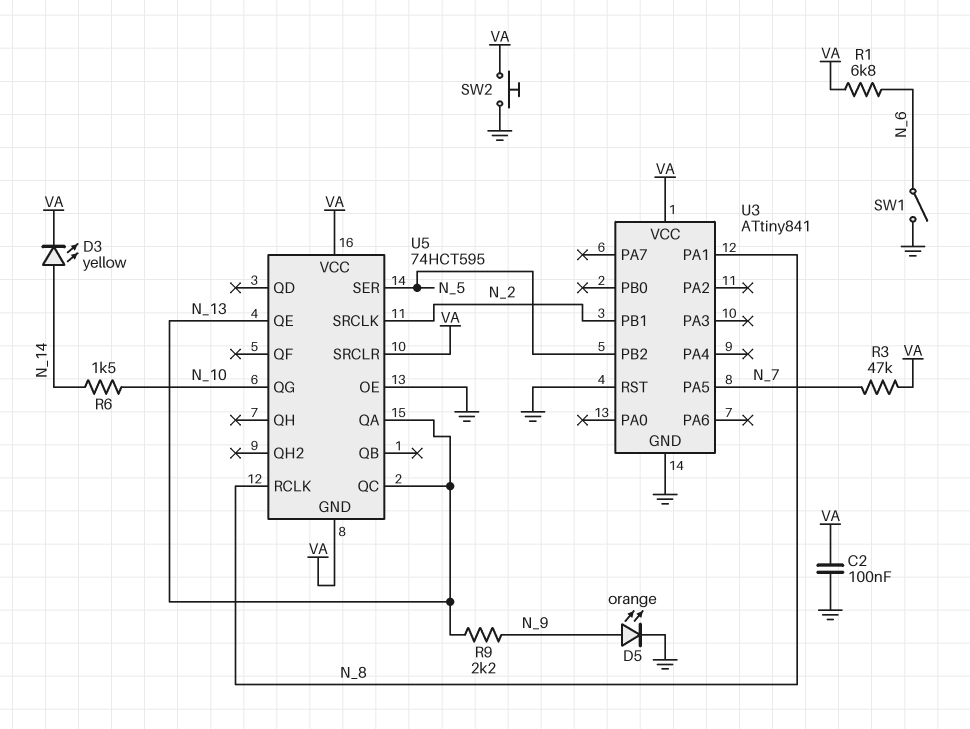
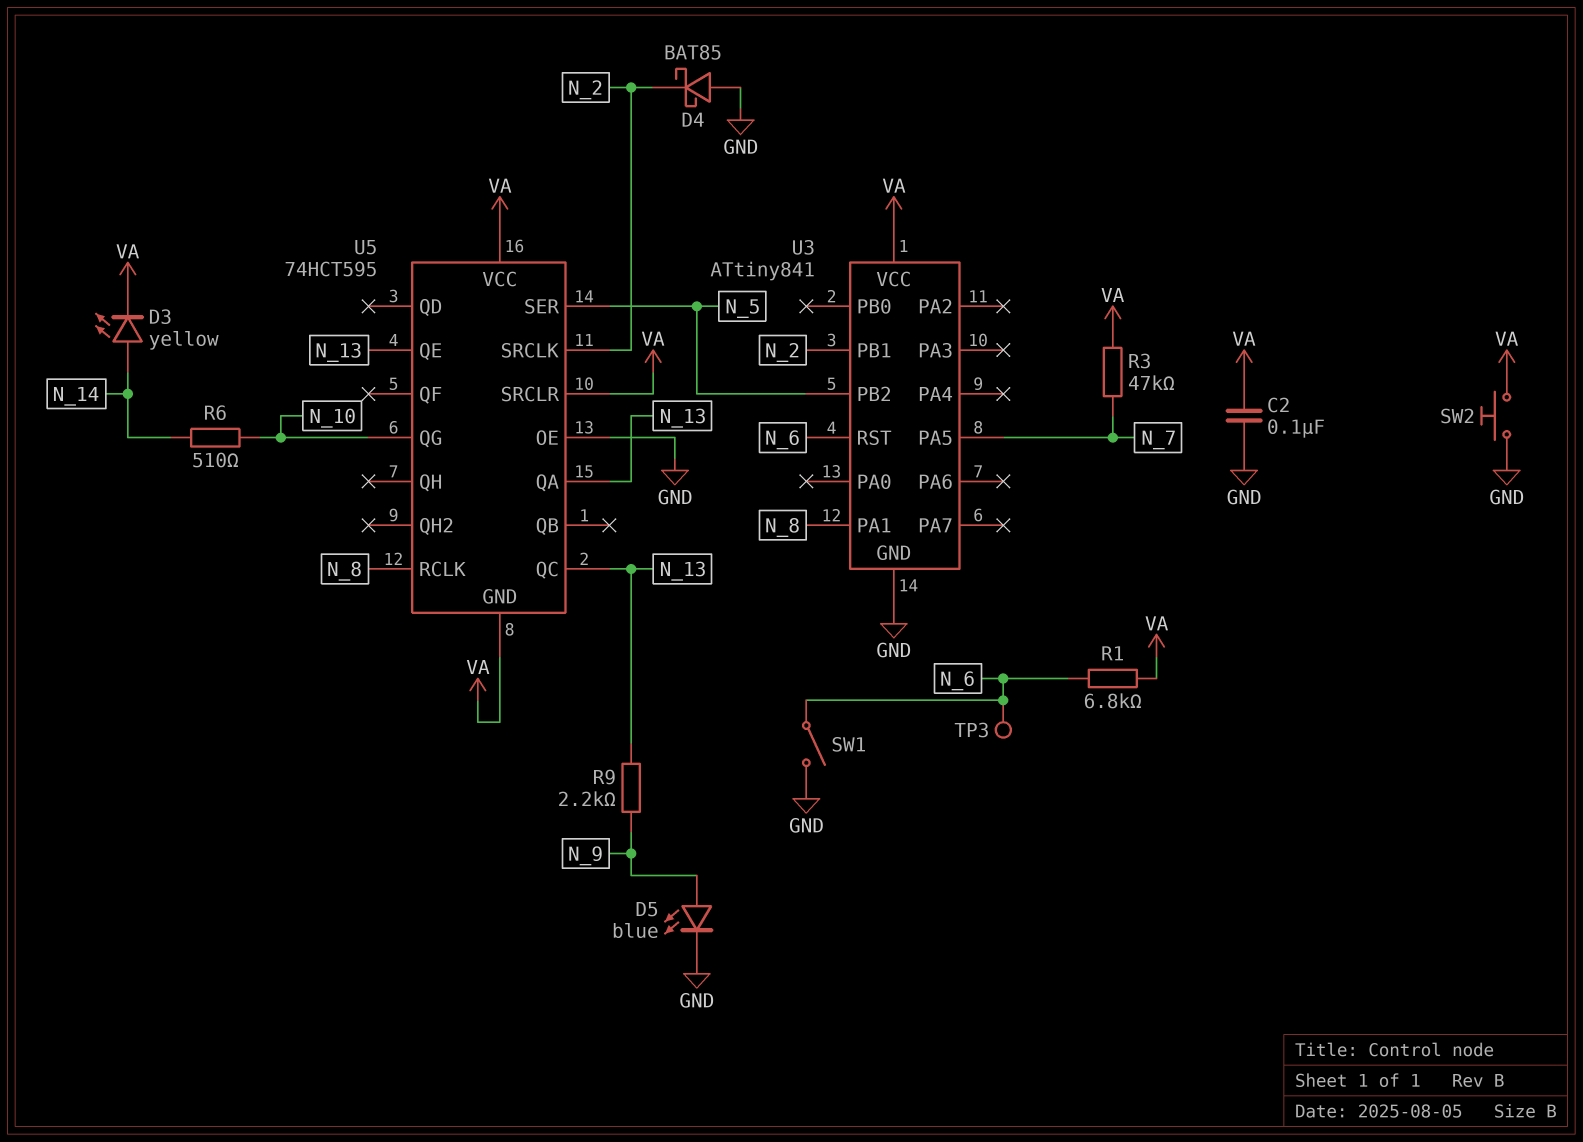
D4: none -> schottky BAT85 (A GND, K N_2)
D5: LED orange (A N_9, K GND) -> LED blue (A N_9, K GND)
R6: 1.5k (N_10, N_14) -> 510 (N_10, N_14)
TP3: none -> test point (N_6)
U3 pin RST: GND -> N_6

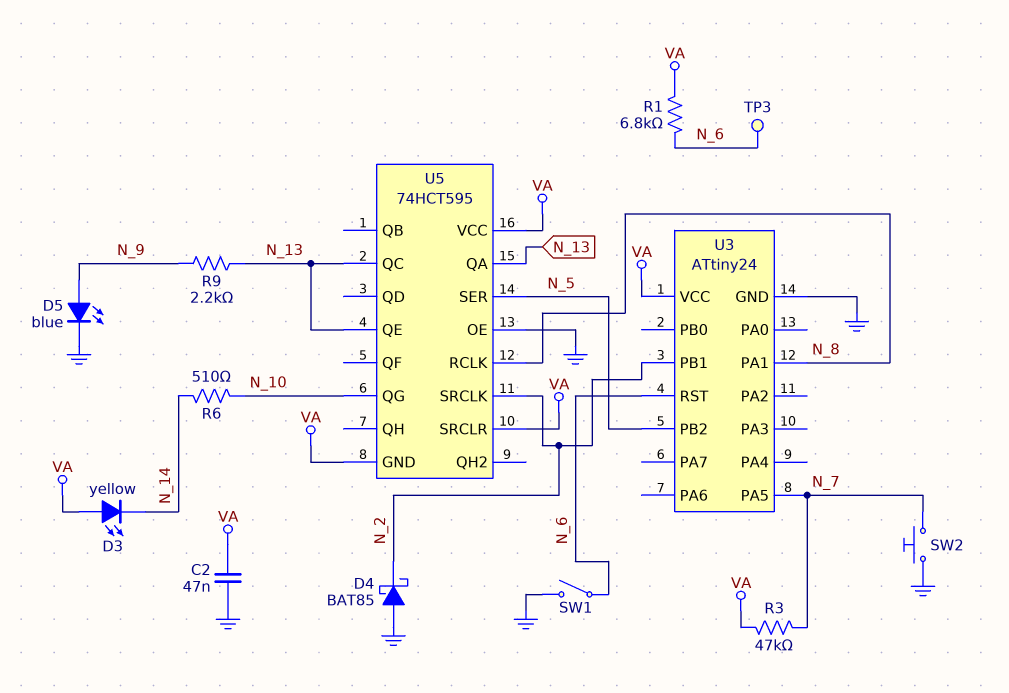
C2: 100nF (GND, VA) -> 47nF (GND, VA)
D3: LED yellow (A N_14, K VA) -> LED yellow (A VA, K N_14)
SW2: button (GND, VA) -> button (GND, N_7)
U3: ATtiny841 -> ATtiny24

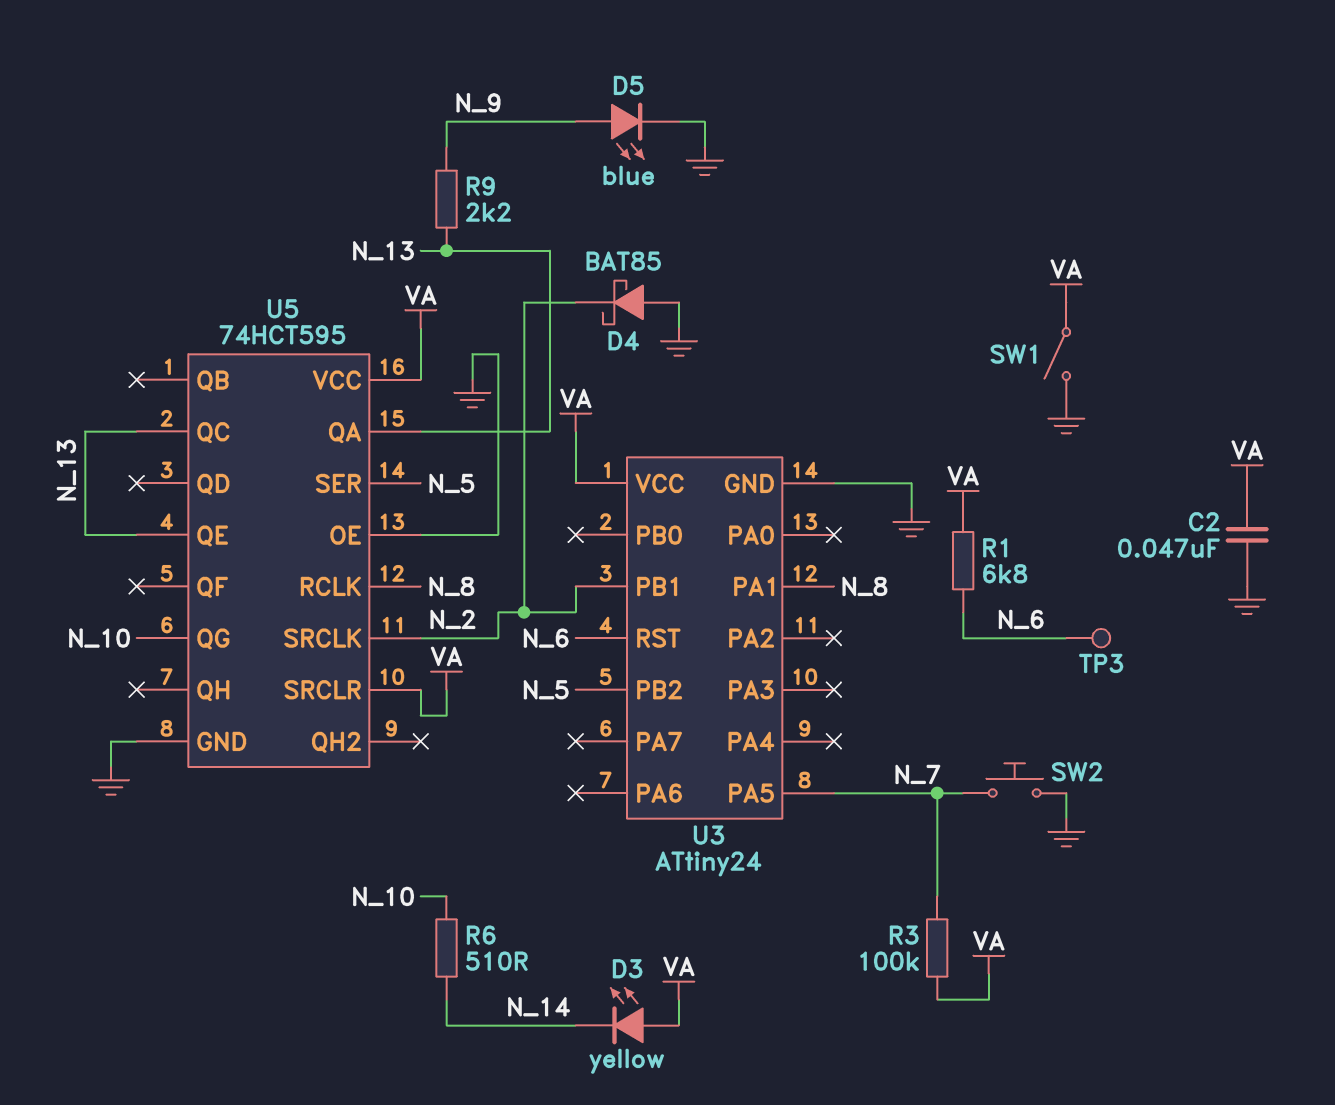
R3: 47k (N_7, VA) -> 100k (N_7, VA)
SW1: switch (GND, N_6) -> switch (GND, VA)
U5 pin GND: VA -> GND

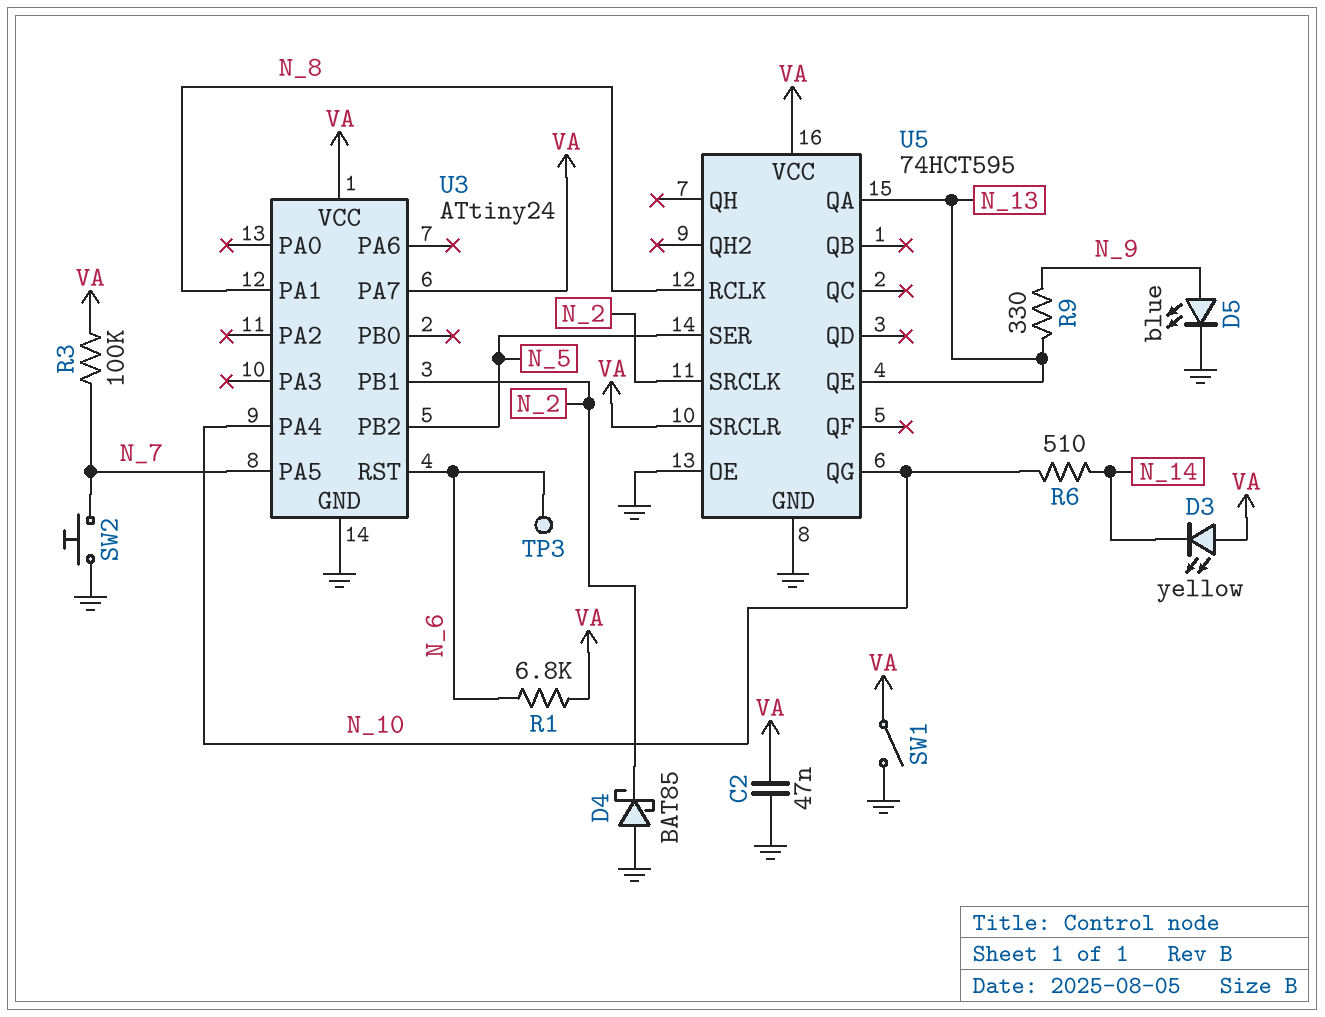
R9: 2.2k (N_9, N_13) -> 330 (N_9, N_13)
U3 pin PA4: none -> N_10
U3 pin PA7: none -> VA
U5 pin QC: N_13 -> none

